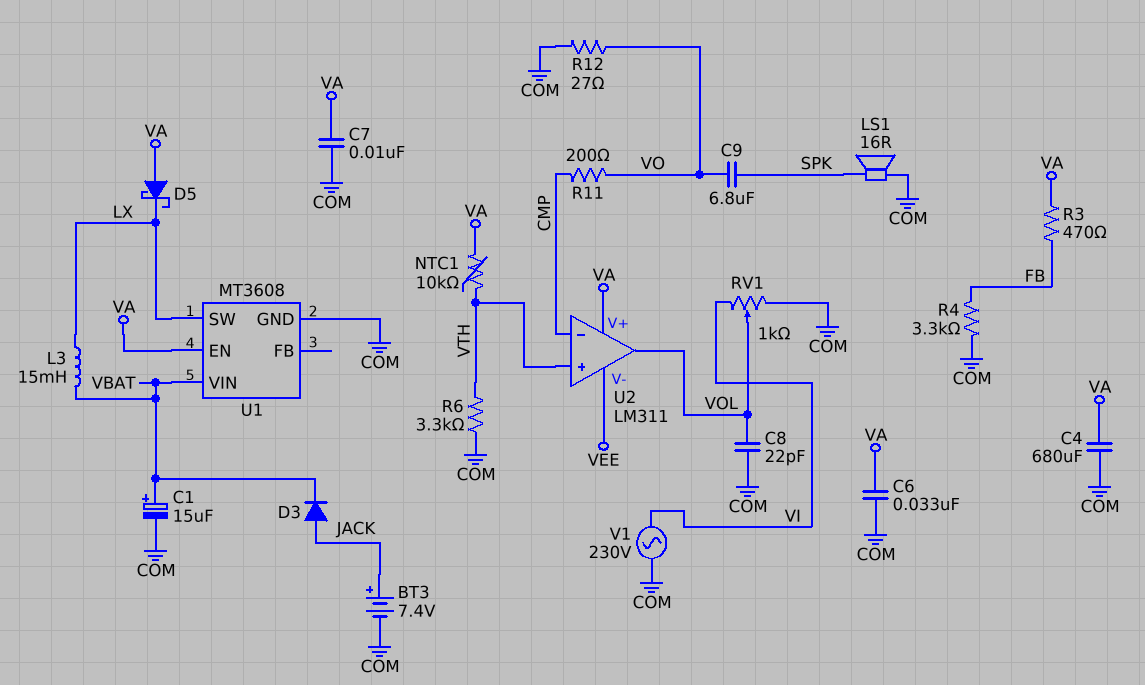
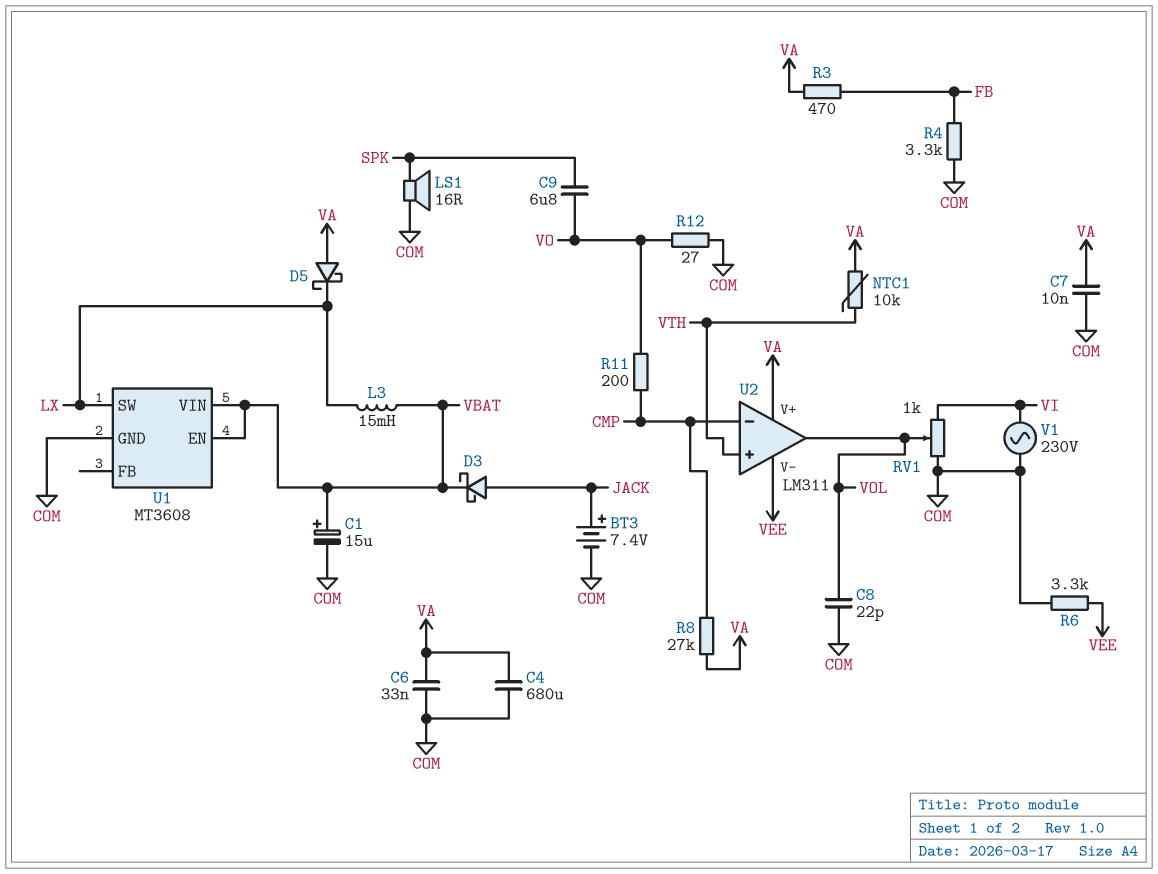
D3: diode (A JACK, K VBAT) -> schottky (A JACK, K VBAT)
R6: 3.3k (COM, VTH) -> 3.3k (COM, VEE)
R8: none -> 27k (CMP, VA)
U1 pin EN: VA -> VBAT

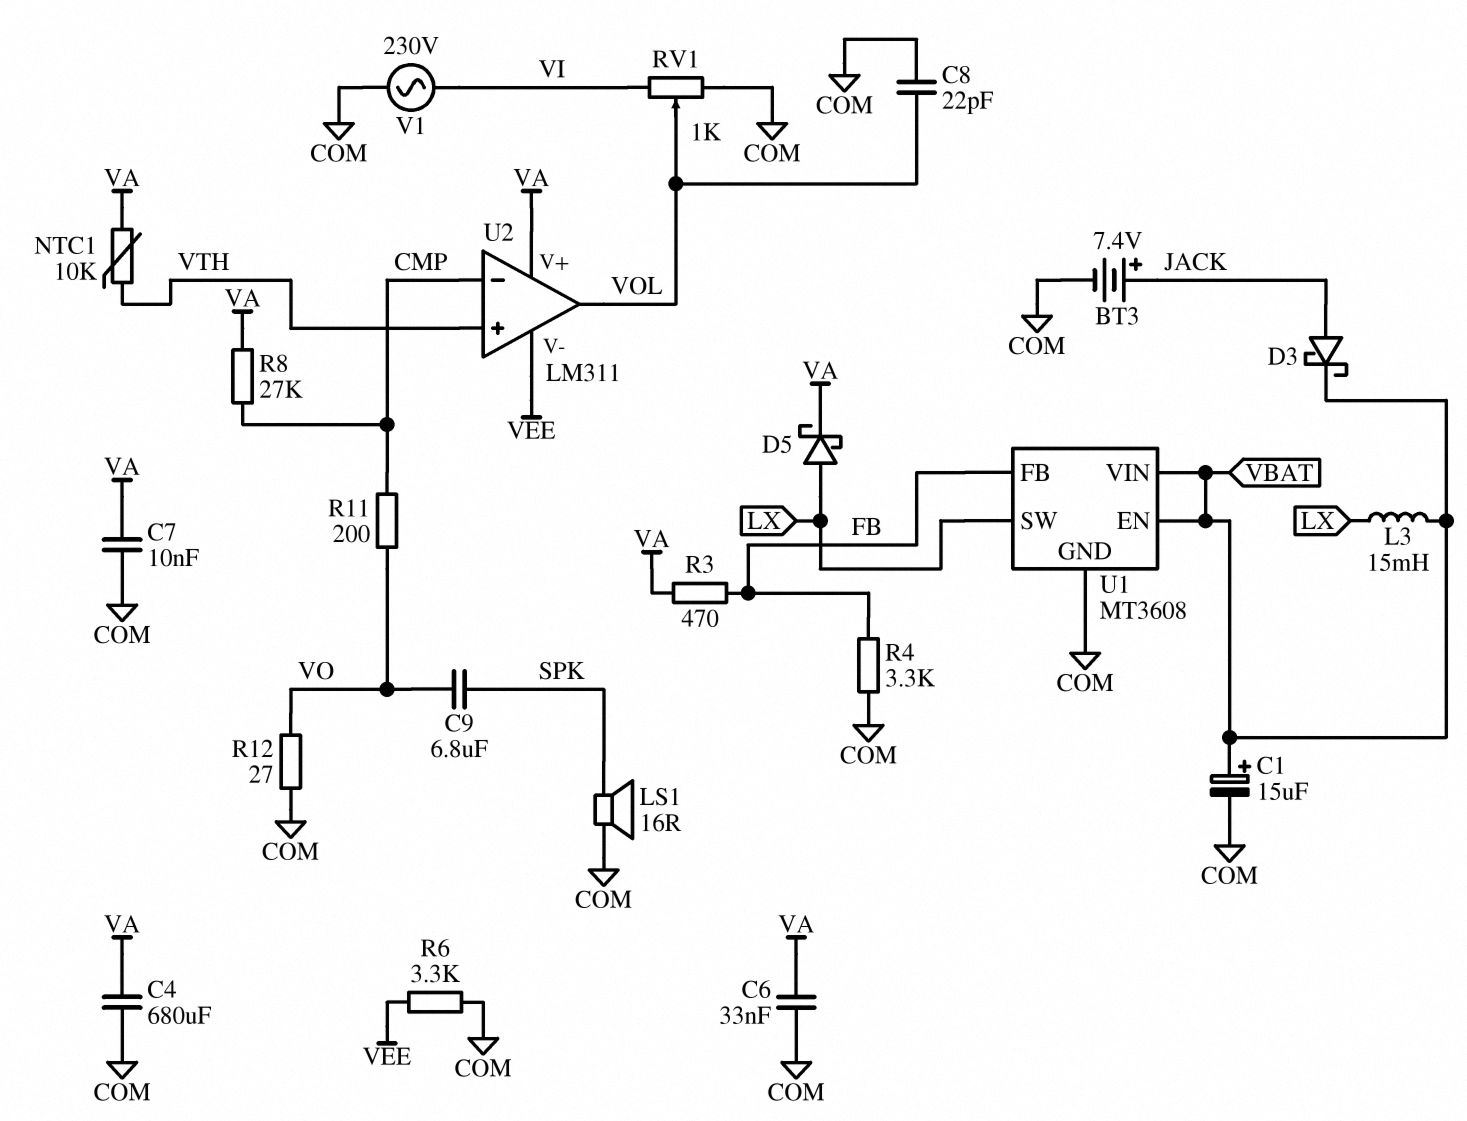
D5: schottky (A VA, K LX) -> schottky (A LX, K VA)
U1 pin FB: none -> FB

